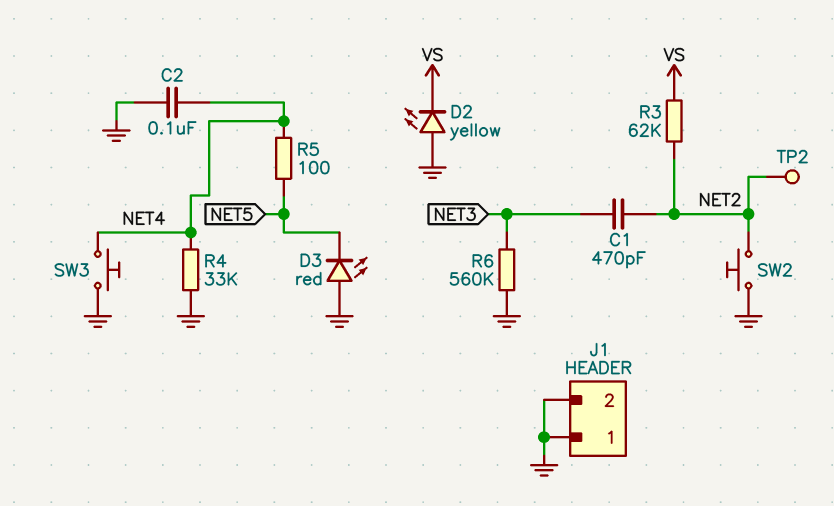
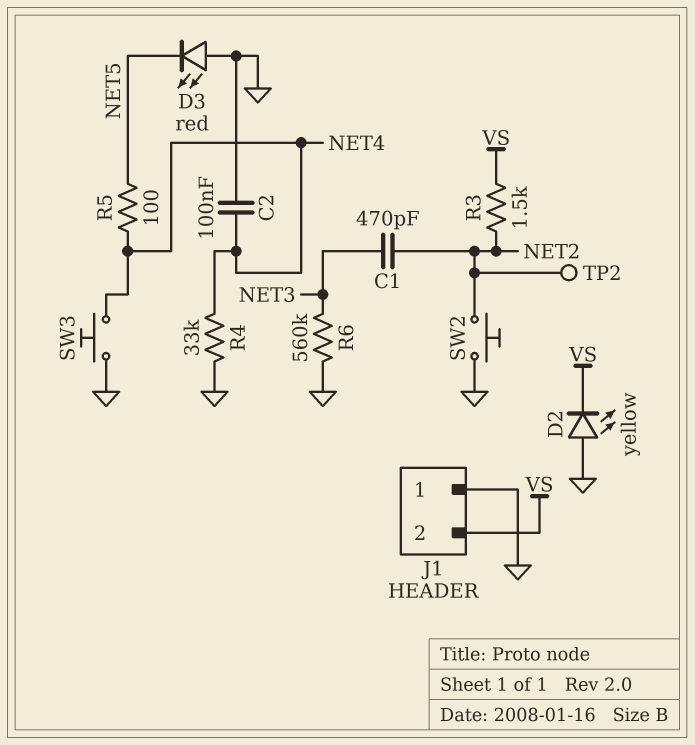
J1 pin 2: GND -> VS
R3: 62k (NET2, VS) -> 1.5k (NET2, VS)

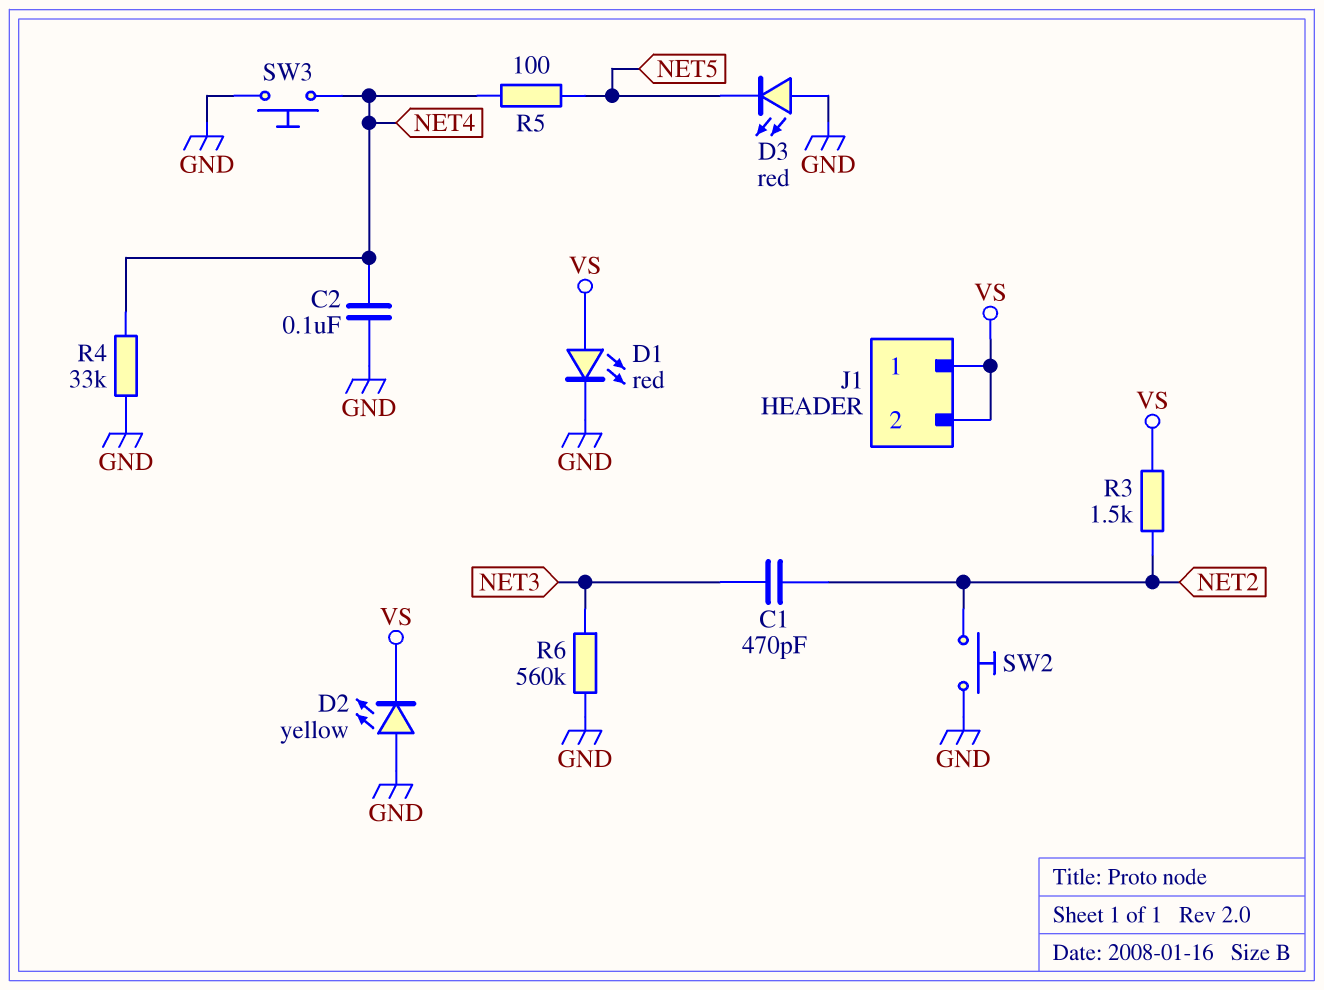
D1: none -> LED red (A VS, K GND)
J1 pin 1: GND -> VS
TP2: test point (NET2) -> none

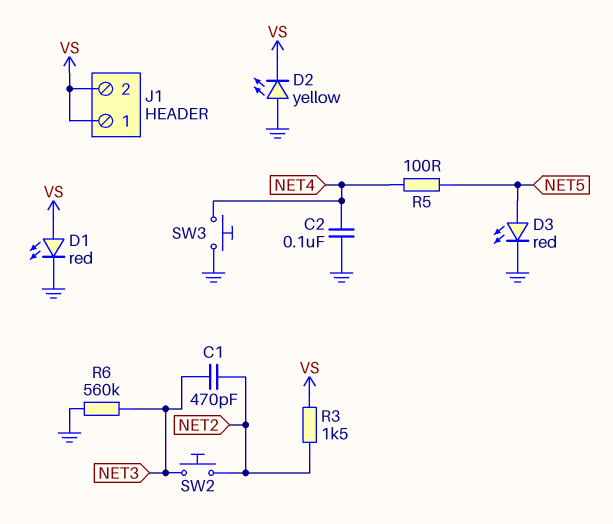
D3: LED red (A GND, K NET5) -> LED red (A NET5, K GND)
R4: 33k (GND, NET4) -> none
SW2: button (GND, NET2) -> button (NET2, NET3)

